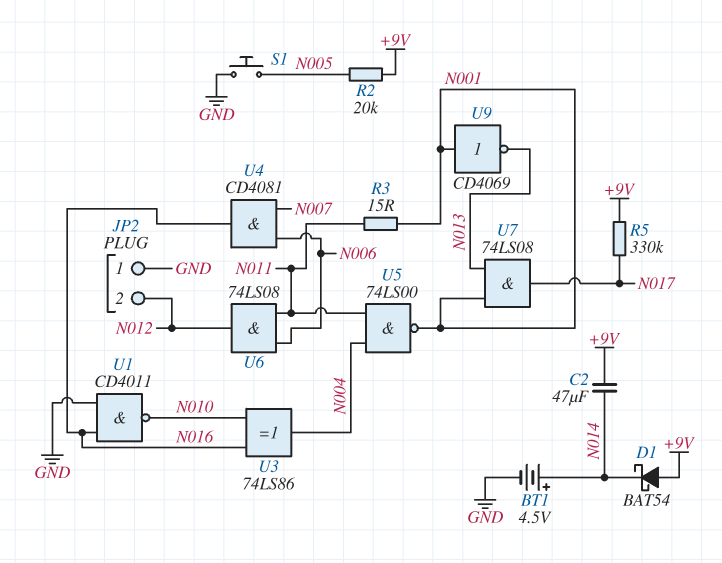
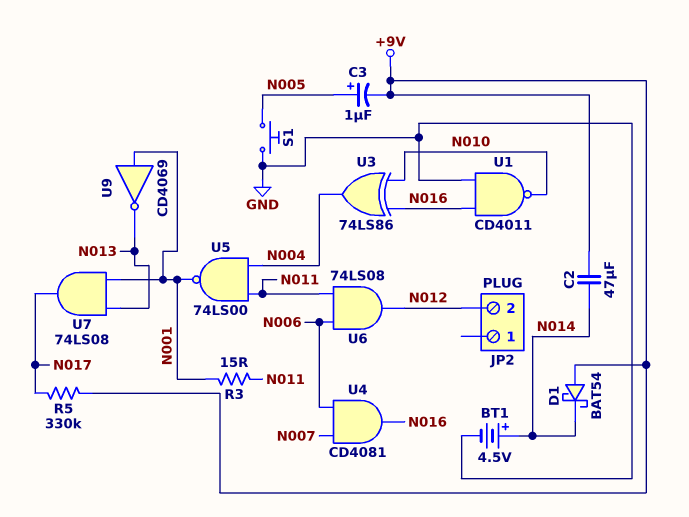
C3: none -> 1uF (plus N005, minus +9V)
JP2 pin 1: GND -> none
R2: 20k (+9V, N005) -> none

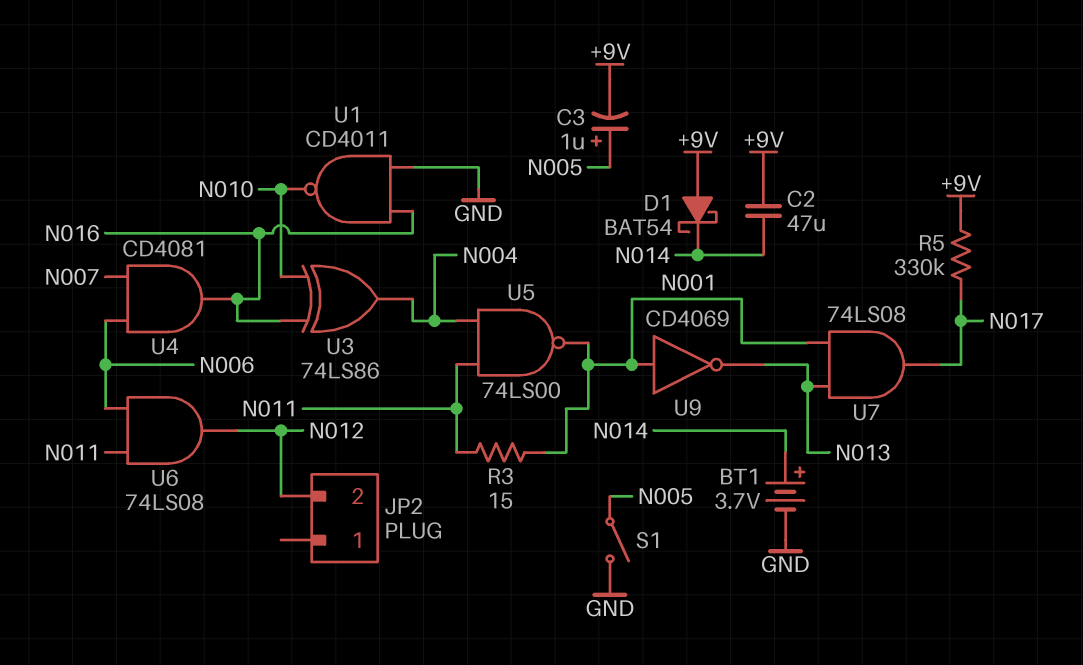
BT1: 4.5V (plus N014, minus GND) -> 3.7V (plus N014, minus GND)
S1: button (GND, N005) -> switch (GND, N005)

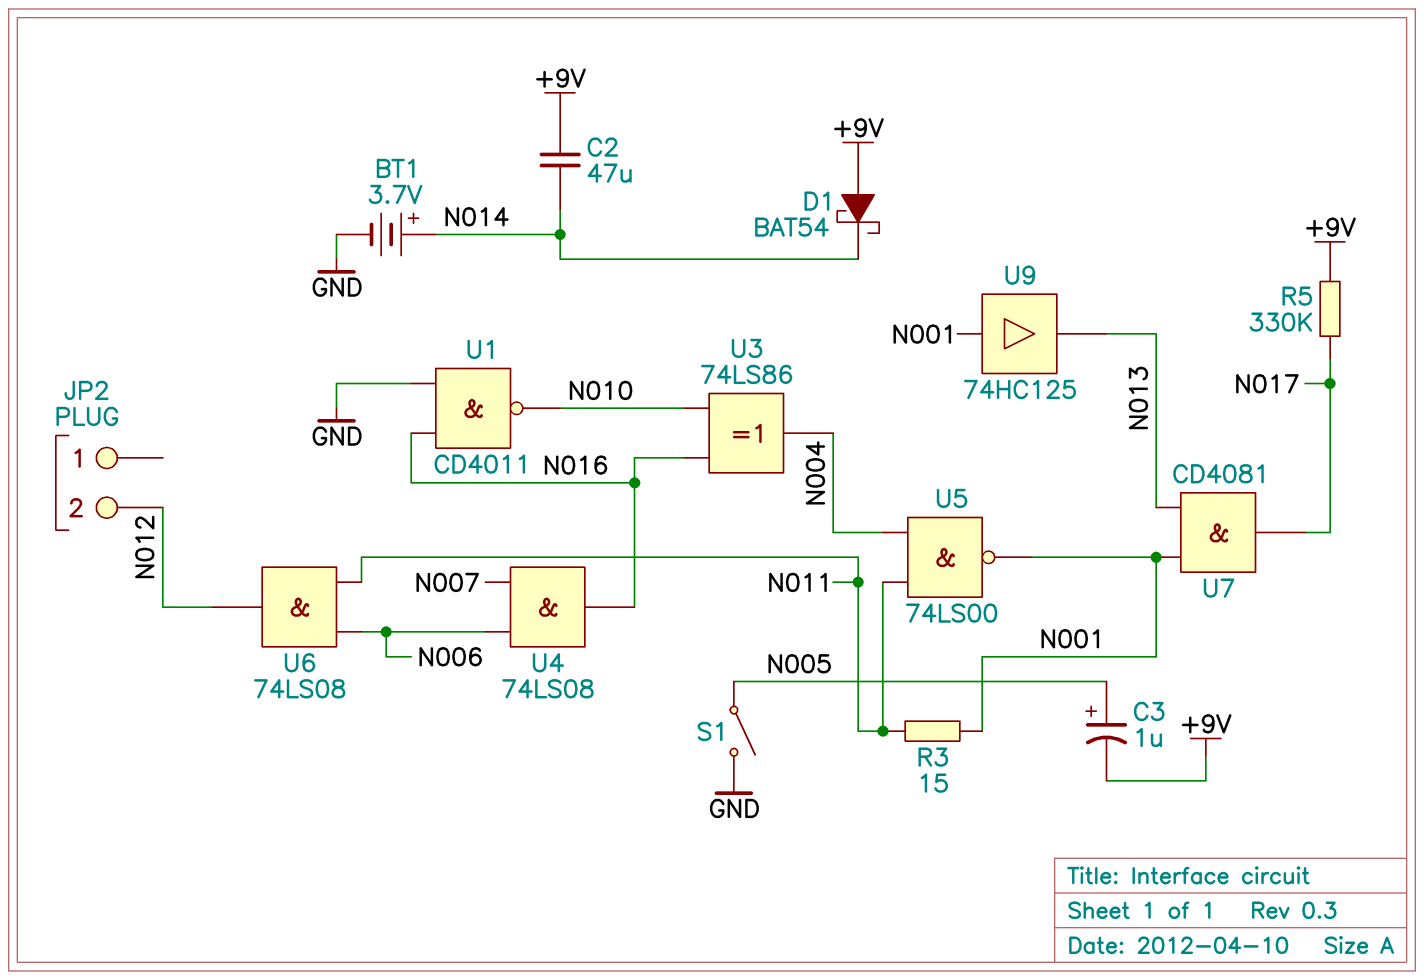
U4: AND CD4081 (in N006, in N007, out N016) -> AND 74LS08 (in N006, in N007, out N016)
U7: AND 74LS08 (in N001, in N013, out N017) -> AND CD4081 (in N001, in N013, out N017)
U9: NOT CD4069 (in N001, out N013) -> buffer 74HC125 (in N001, out N013)

